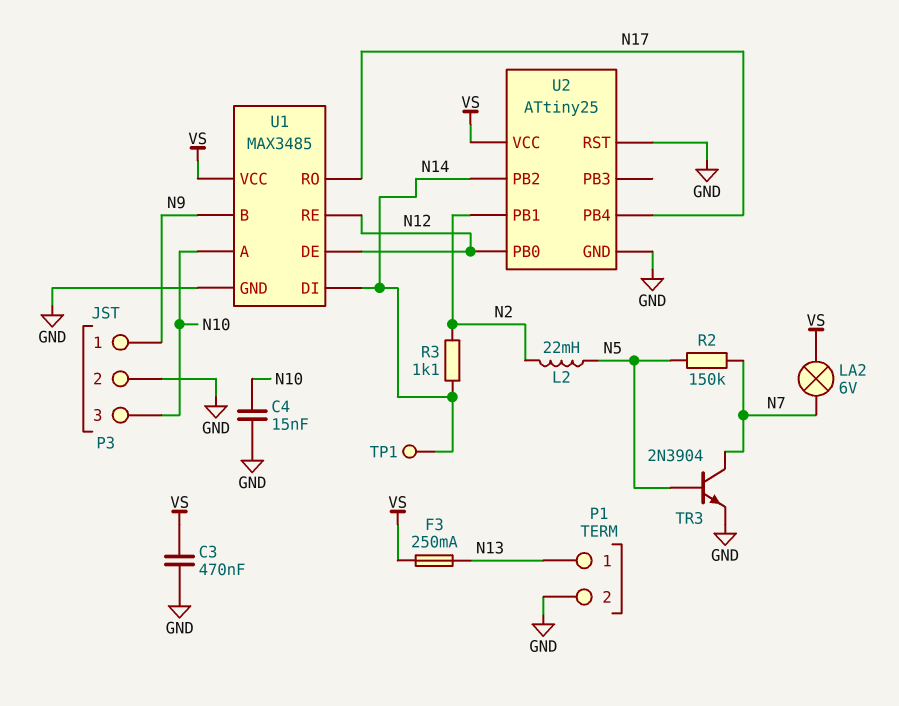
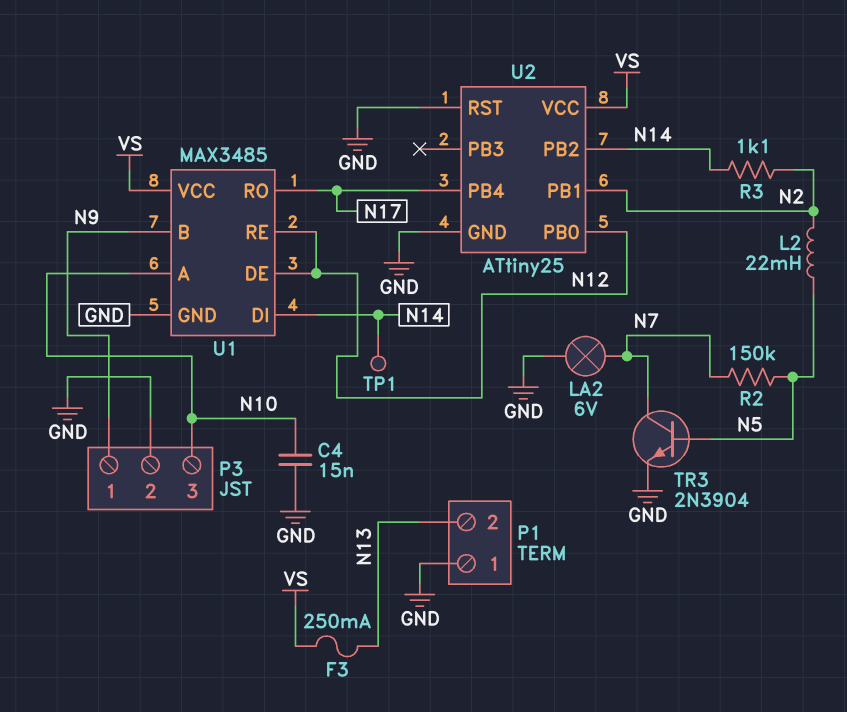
C3: 470nF (GND, VS) -> none
LA2: lamp 6V (N7, VS) -> lamp 6V (GND, N7)
P1 pin 1: N13 -> GND
P1 pin 2: GND -> N13

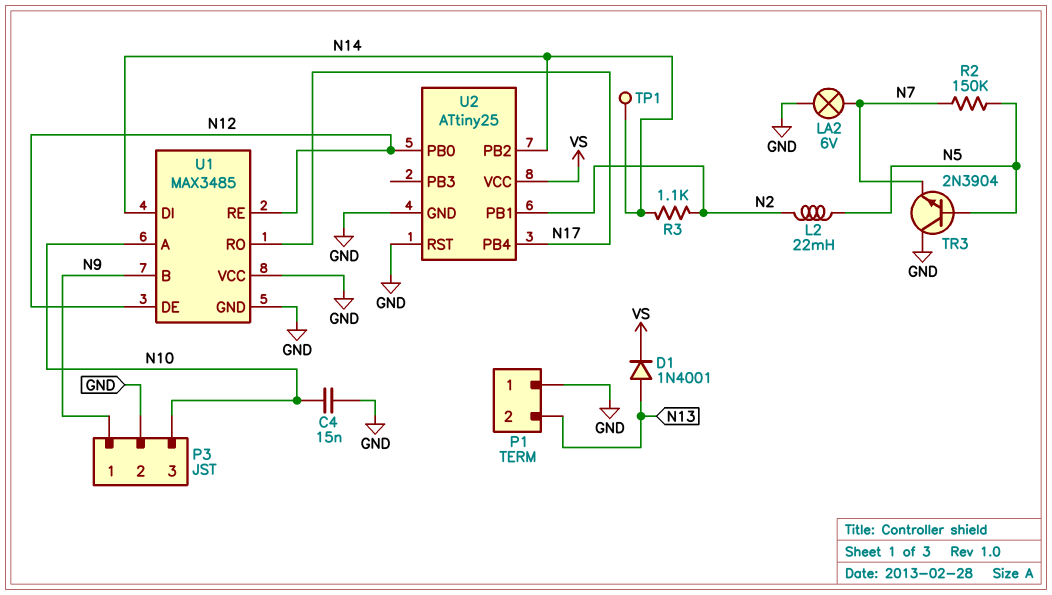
D1: none -> diode 1N4001 (A N13, K VS)
F3: 250mA (N13, VS) -> none
TR3: NPN 2N3904 (B N5, C N7, E GND) -> NPN 2N3904 (B N5, C GND, E N7)
U1 pin VCC: VS -> GND

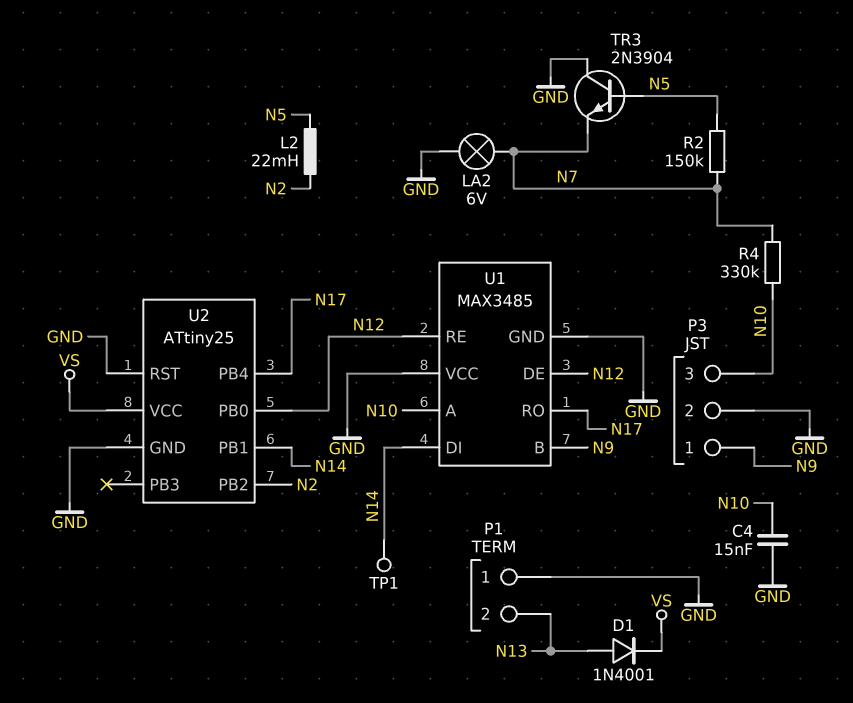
R3: 1.1k (N2, N14) -> none
R4: none -> 330k (N7, N10)
U2 pin PB1: N2 -> N14
U2 pin PB2: N14 -> N2

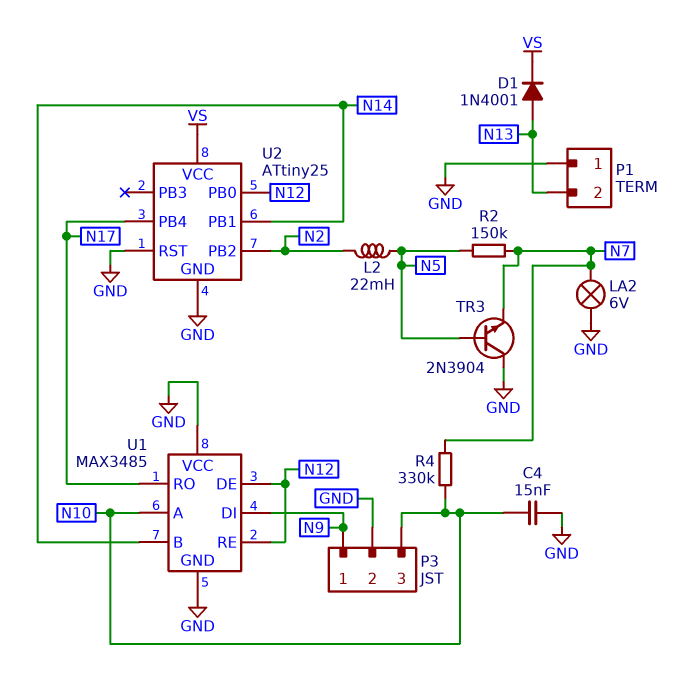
TP1: test point (N14) -> none
U1 pin B: N9 -> N14
U1 pin DI: N14 -> N9

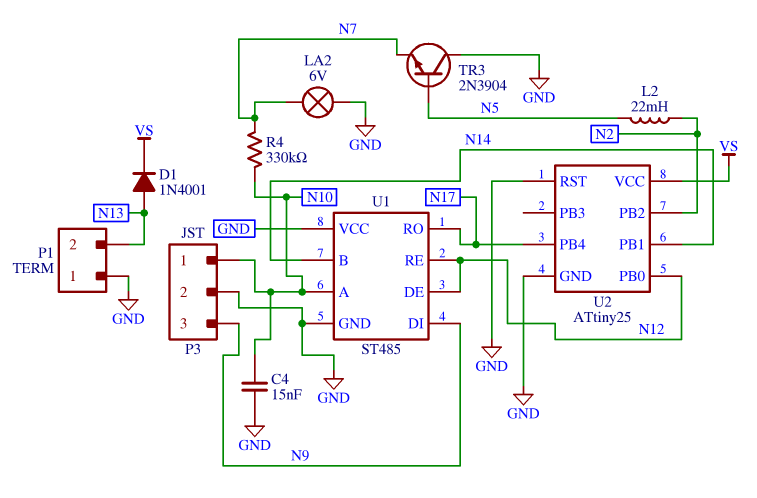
P3 pin 1: N9 -> N10
P3 pin 3: N10 -> N9
R2: 150k (N5, N7) -> none
U1: MAX3485 -> ST485

